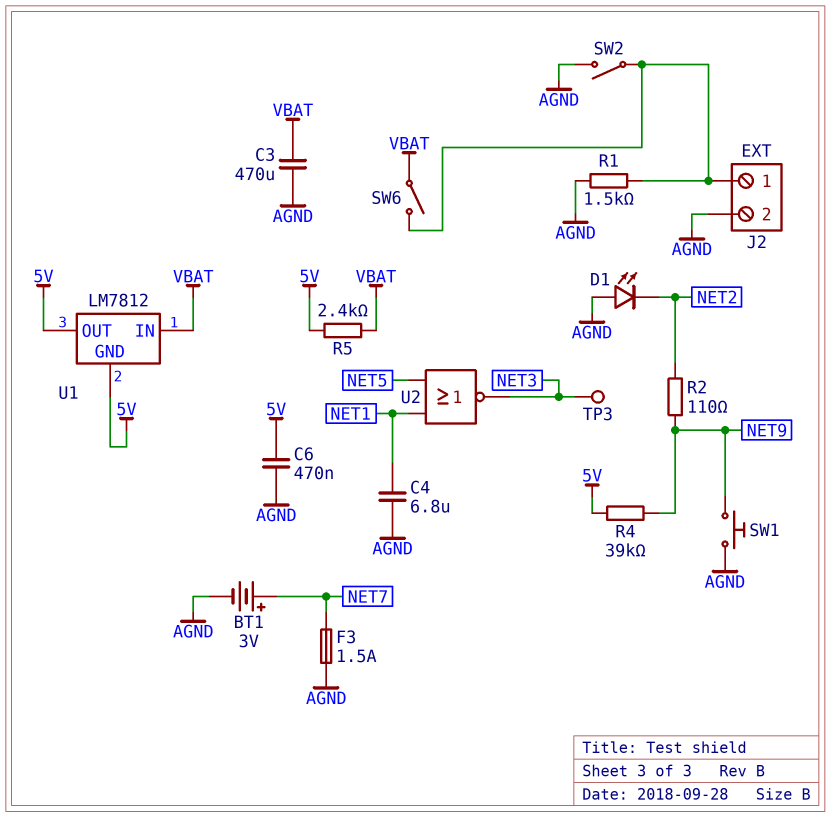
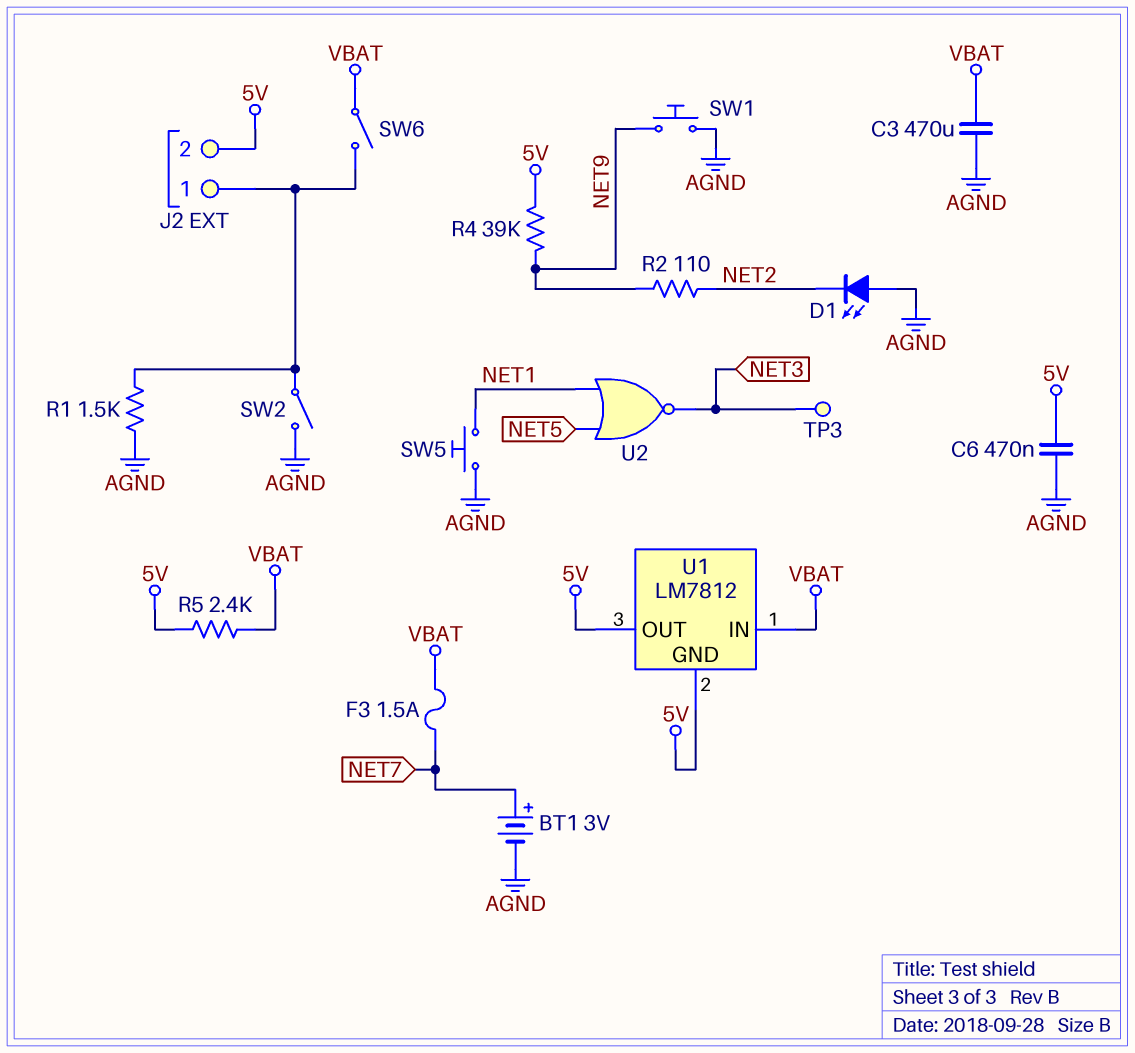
C4: 6.8uF (AGND, NET1) -> none
F3: 1.5A (AGND, NET7) -> 1.5A (NET7, VBAT)
J2 pin 2: AGND -> 5V
SW5: none -> button (AGND, NET1)

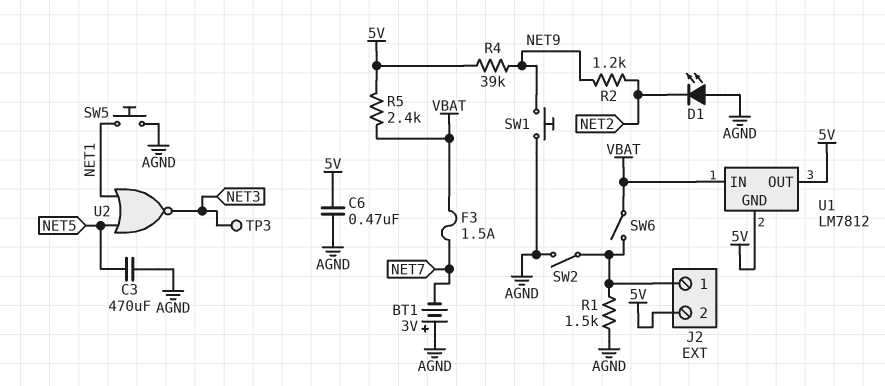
BT1: 3V (plus NET7, minus AGND) -> 3V (plus AGND, minus NET7)
C3: 470uF (AGND, VBAT) -> 470uF (AGND, NET5)
R2: 110 (NET2, NET9) -> 1.2k (NET2, NET9)

